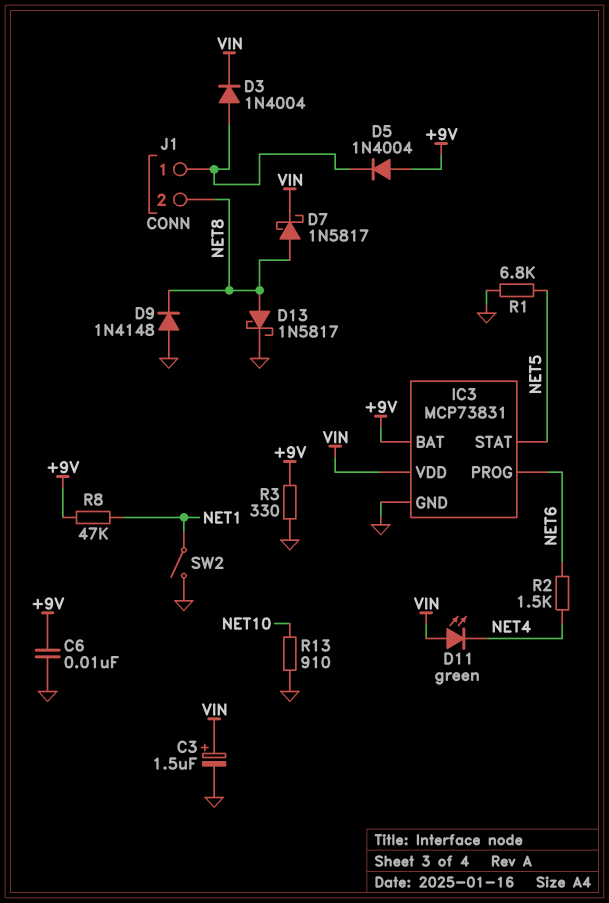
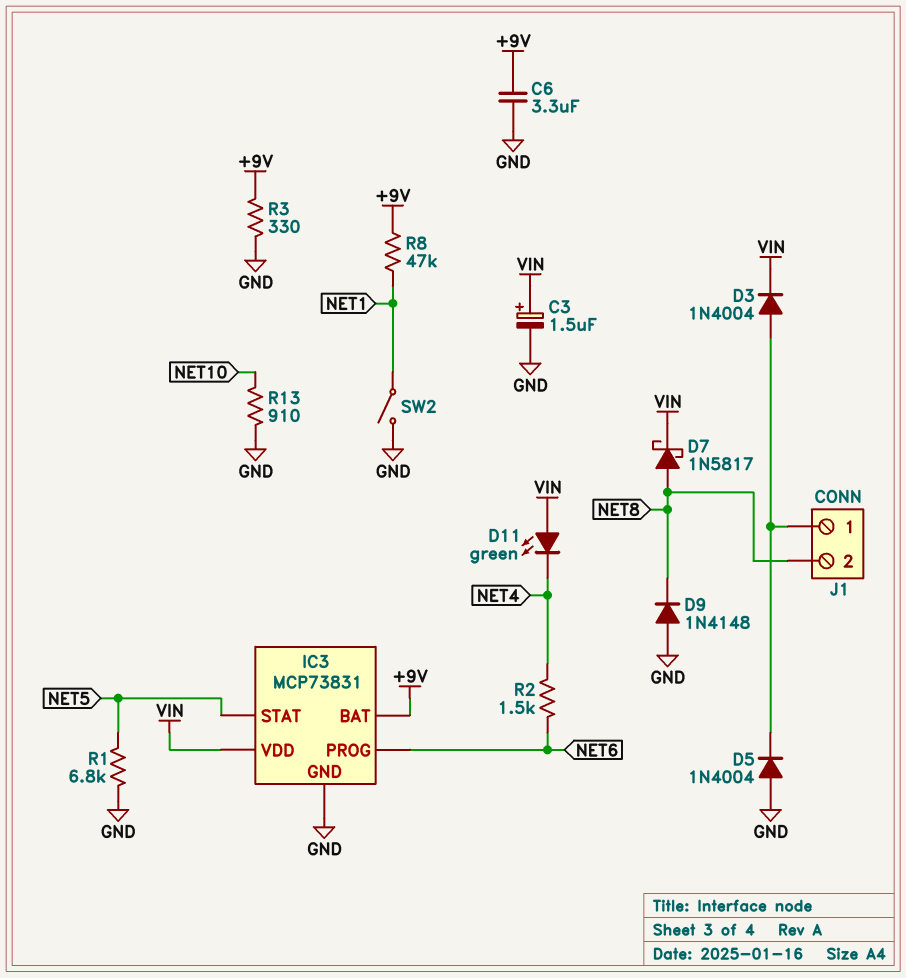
C6: 10nF (+9V, GND) -> 3.3uF (+9V, GND)
D5: diode 1N4004 (A +9V, K J1/1) -> diode 1N4004 (A GND, K J1/1)
D13: schottky 1N5817 (A NET8, K GND) -> none

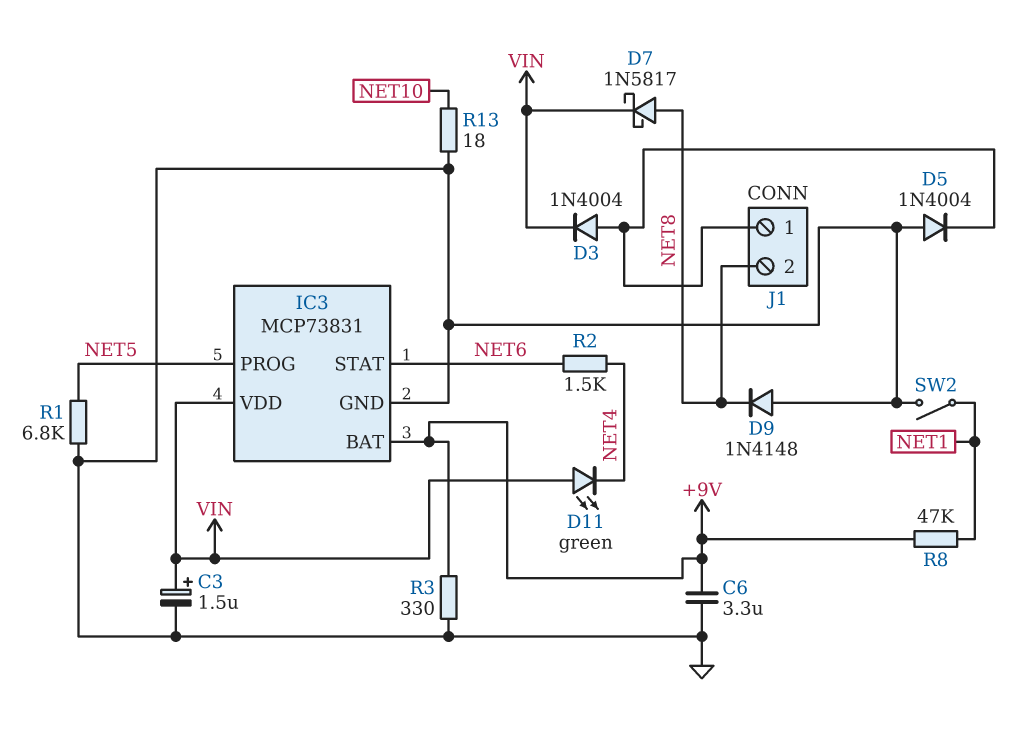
IC3 pin PROG: NET6 -> NET5
IC3 pin STAT: NET5 -> NET6
R13: 910 (GND, NET10) -> 18 (GND, NET10)

